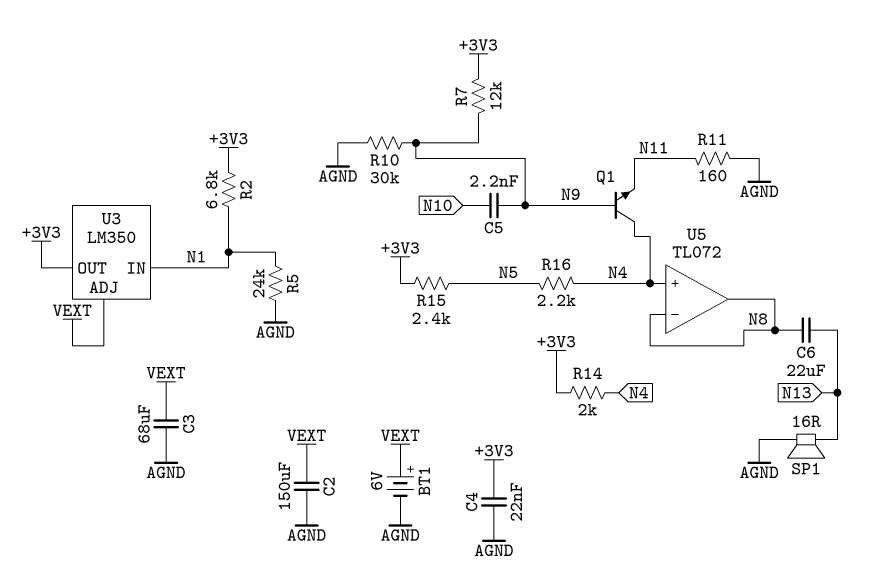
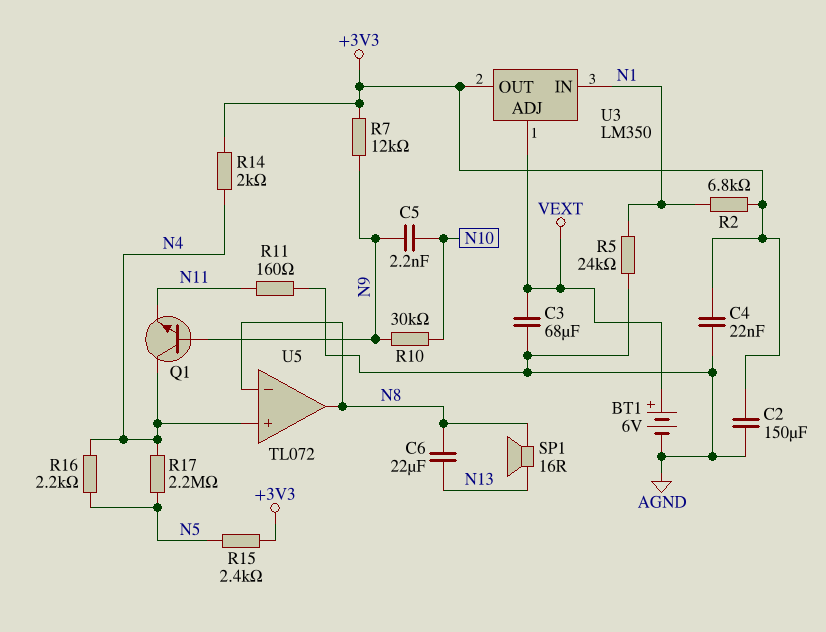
C2: 150uF (AGND, VEXT) -> 150uF (+3V3, AGND)
R10: 30k (AGND, N9) -> 30k (N9, N10)
R17: none -> 2.2M (N4, N5)
SP1: speaker 16R (AGND, N13) -> speaker 16R (N8, N13)

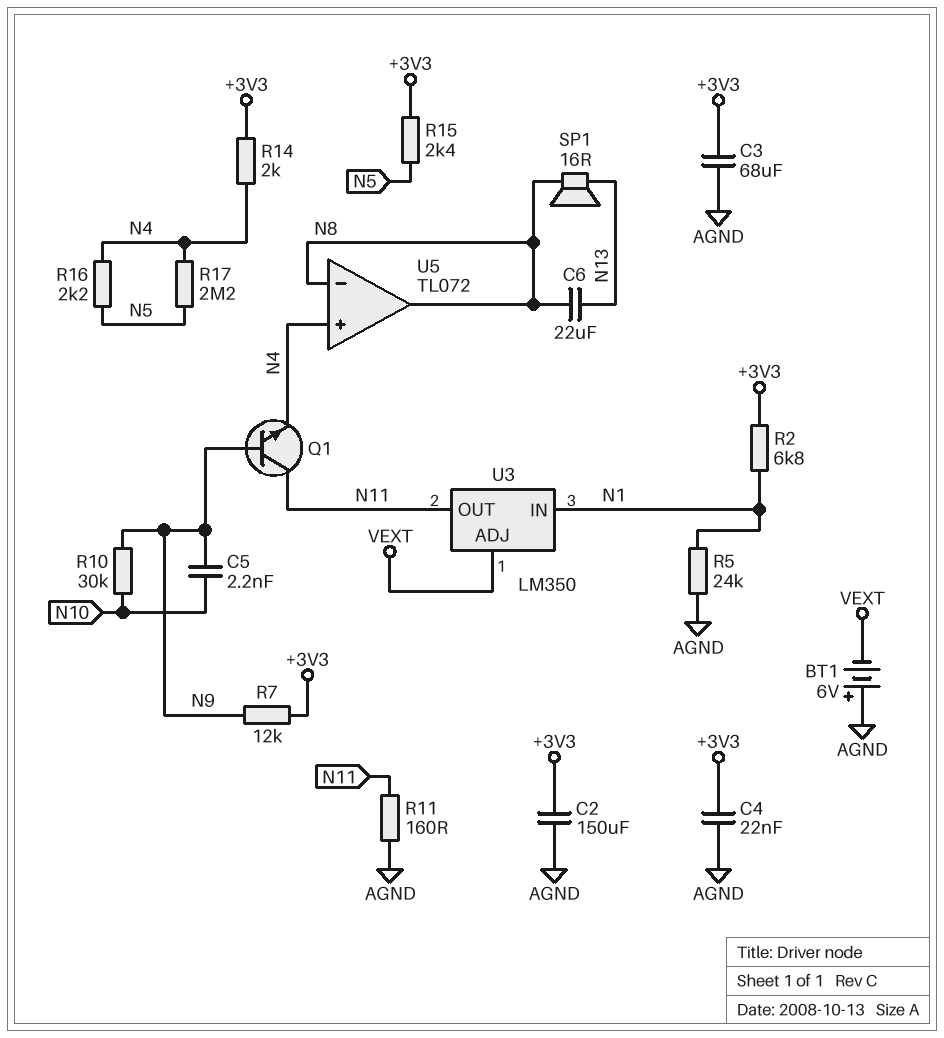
BT1: 6V (plus VEXT, minus AGND) -> 6V (plus AGND, minus VEXT)
C3: 68uF (AGND, VEXT) -> 68uF (+3V3, AGND)
Q1: NPN (B N9, C N4, E N11) -> NPN (B N9, C N11, E N4)
U3 pin OUT: +3V3 -> N11

